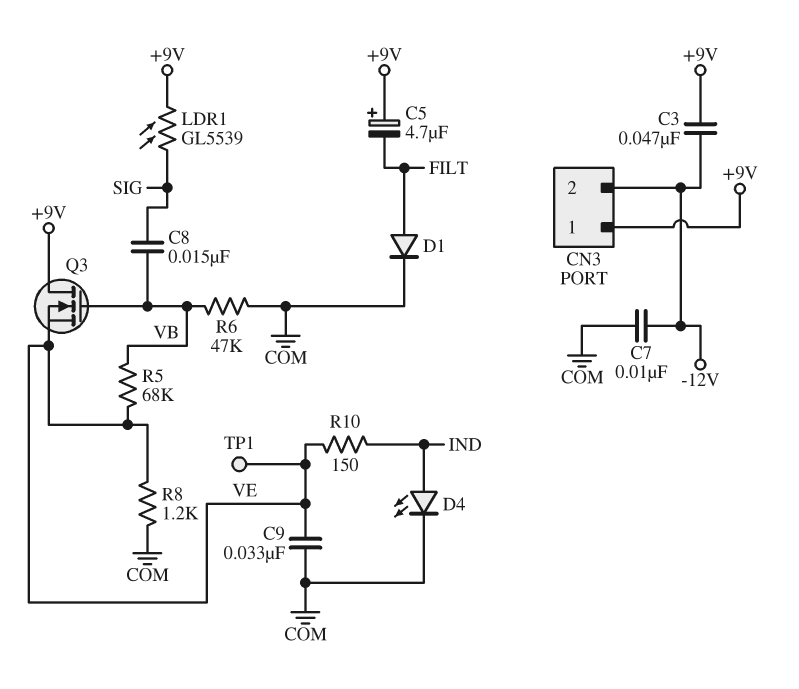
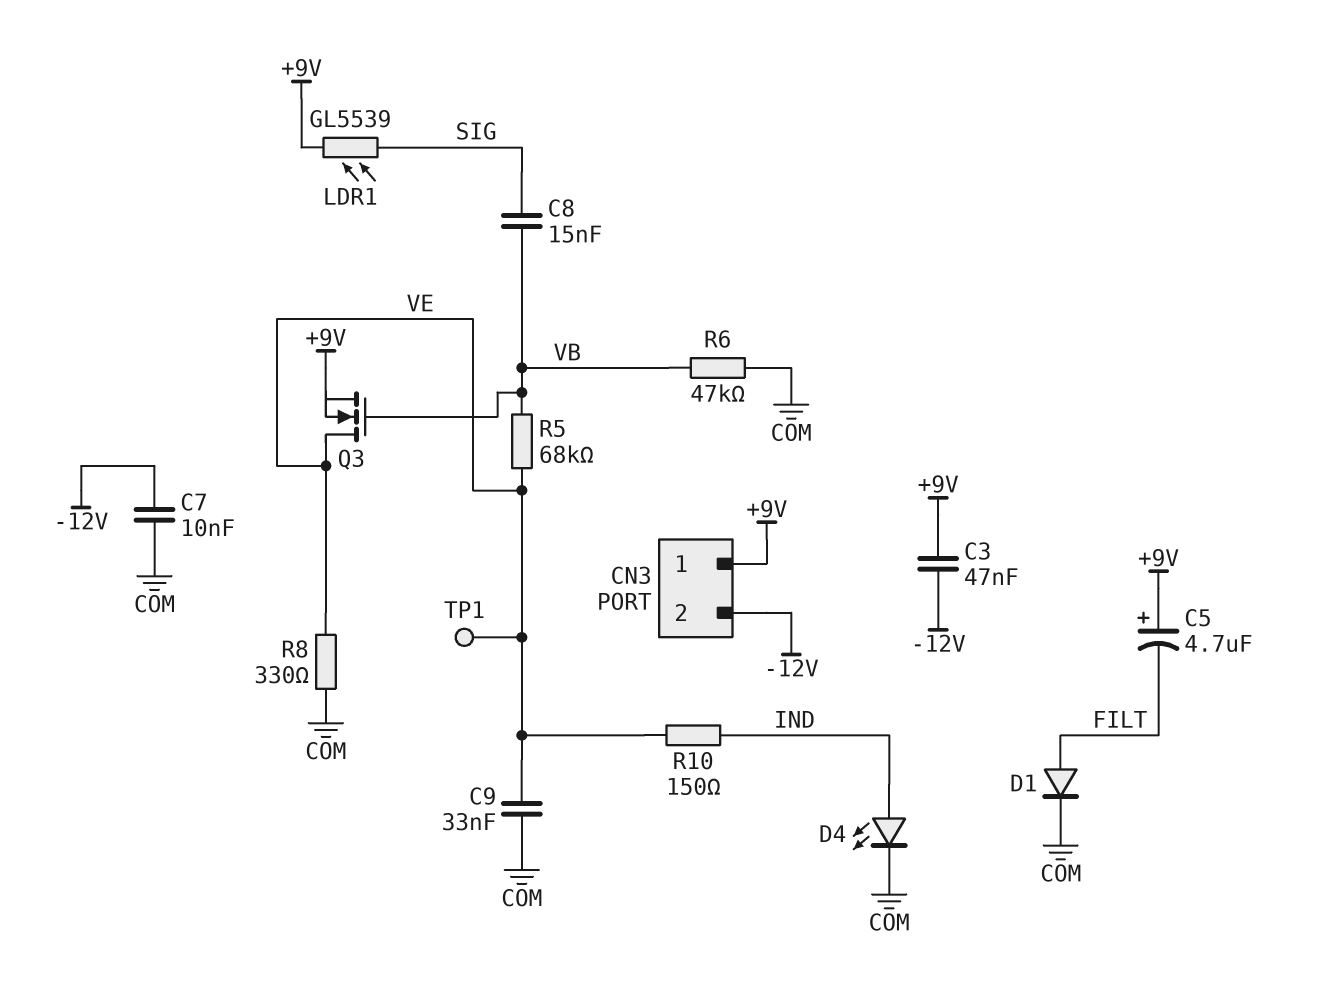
Q3: NMOS (G VB, D +9V, S VE) -> NMOS (G VB, D VE, S +9V)
R8: 1.2k (COM, VE) -> 330 (COM, VE)

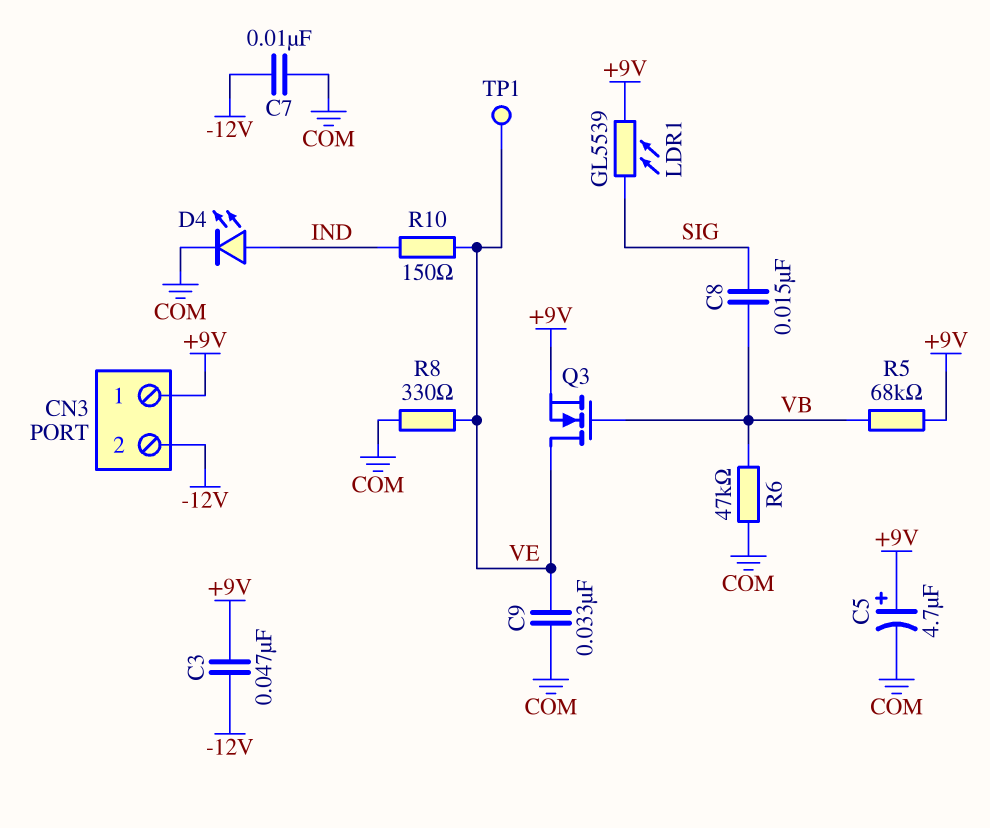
C5: 4.7uF (plus +9V, minus FILT) -> 4.7uF (plus +9V, minus COM)
D1: diode (A FILT, K COM) -> none
R5: 68k (VB, VE) -> 68k (+9V, VB)

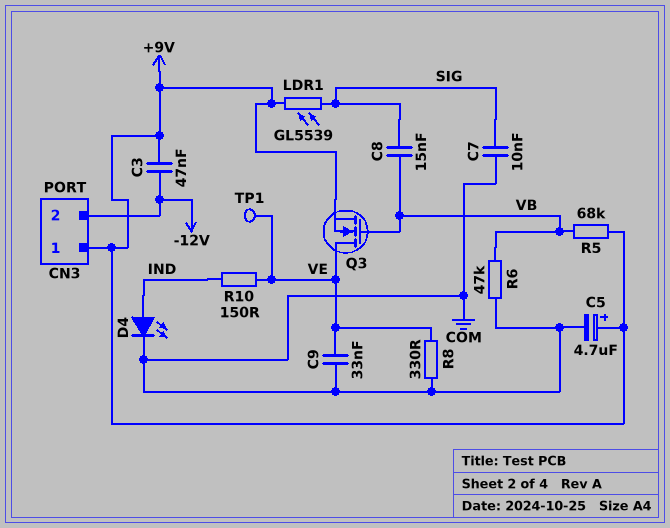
C7: 10nF (-12V, COM) -> 10nF (COM, SIG)

